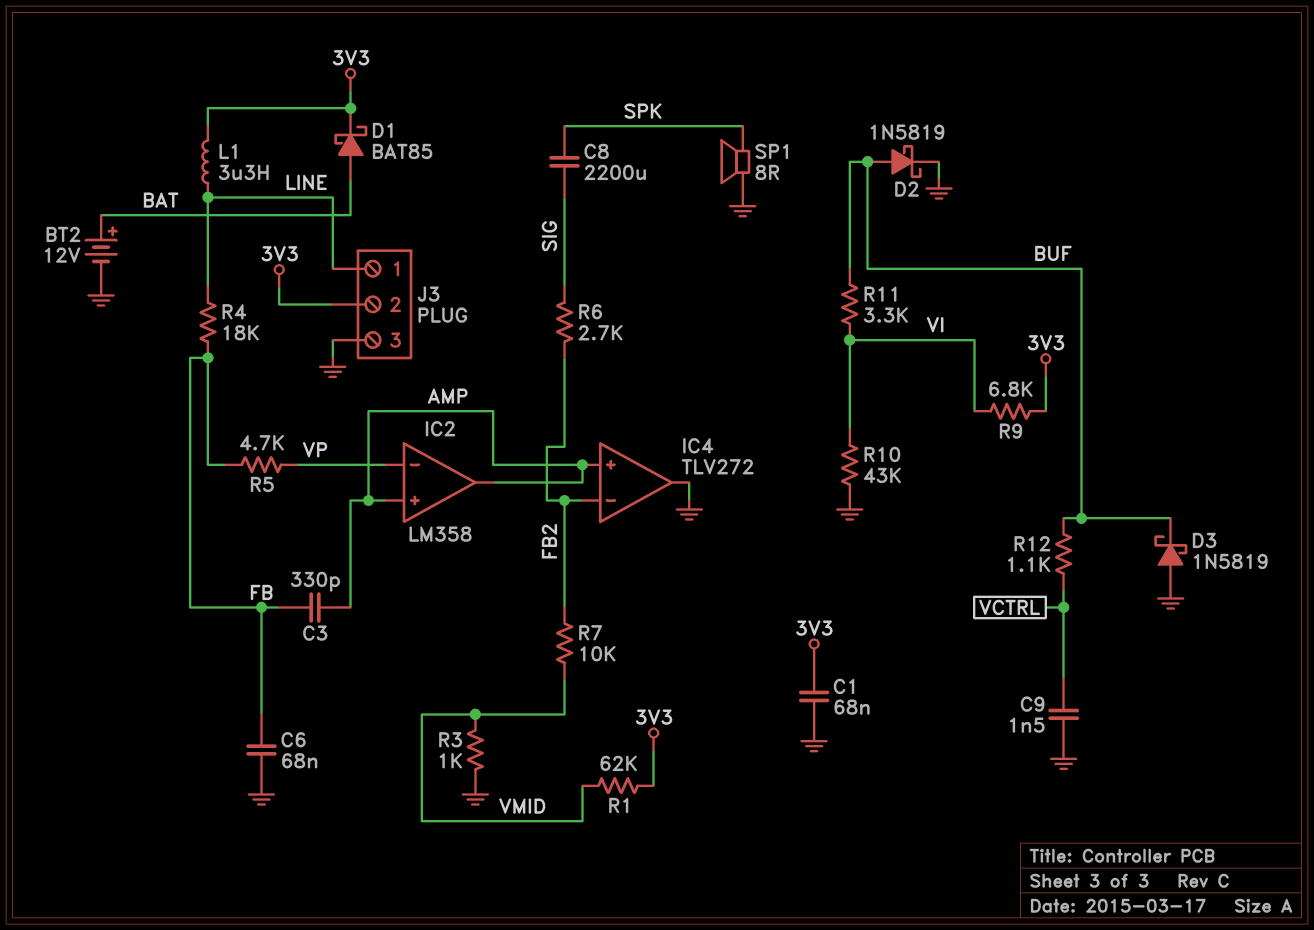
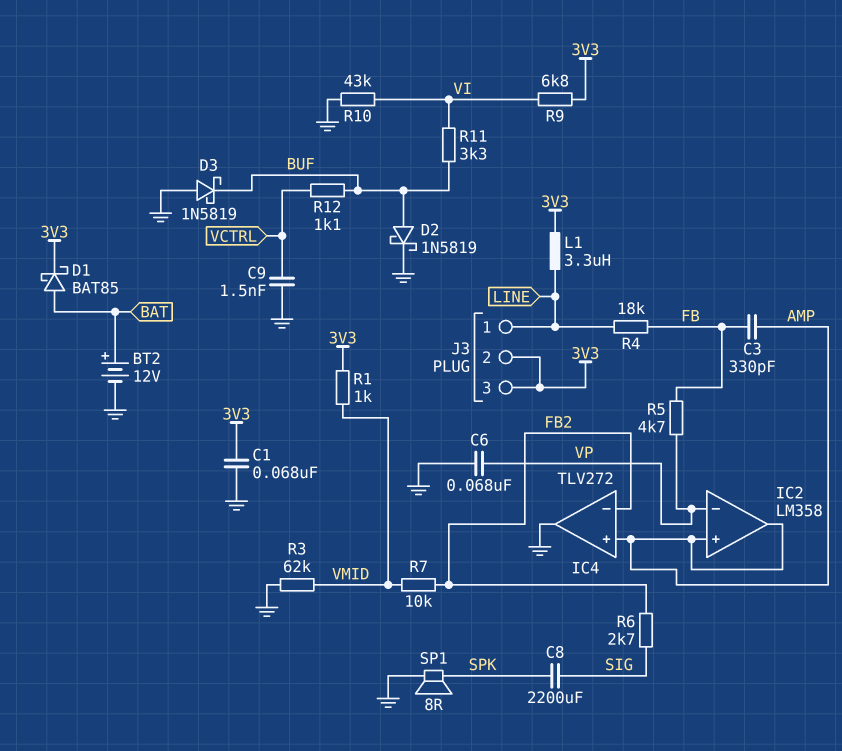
C6: 68nF (FB, GND) -> 68nF (GND, VP)
J3 pin 3: GND -> 3V3
R1: 62k (3V3, VMID) -> 1k (3V3, VMID)
R3: 1k (GND, VMID) -> 62k (GND, VMID)

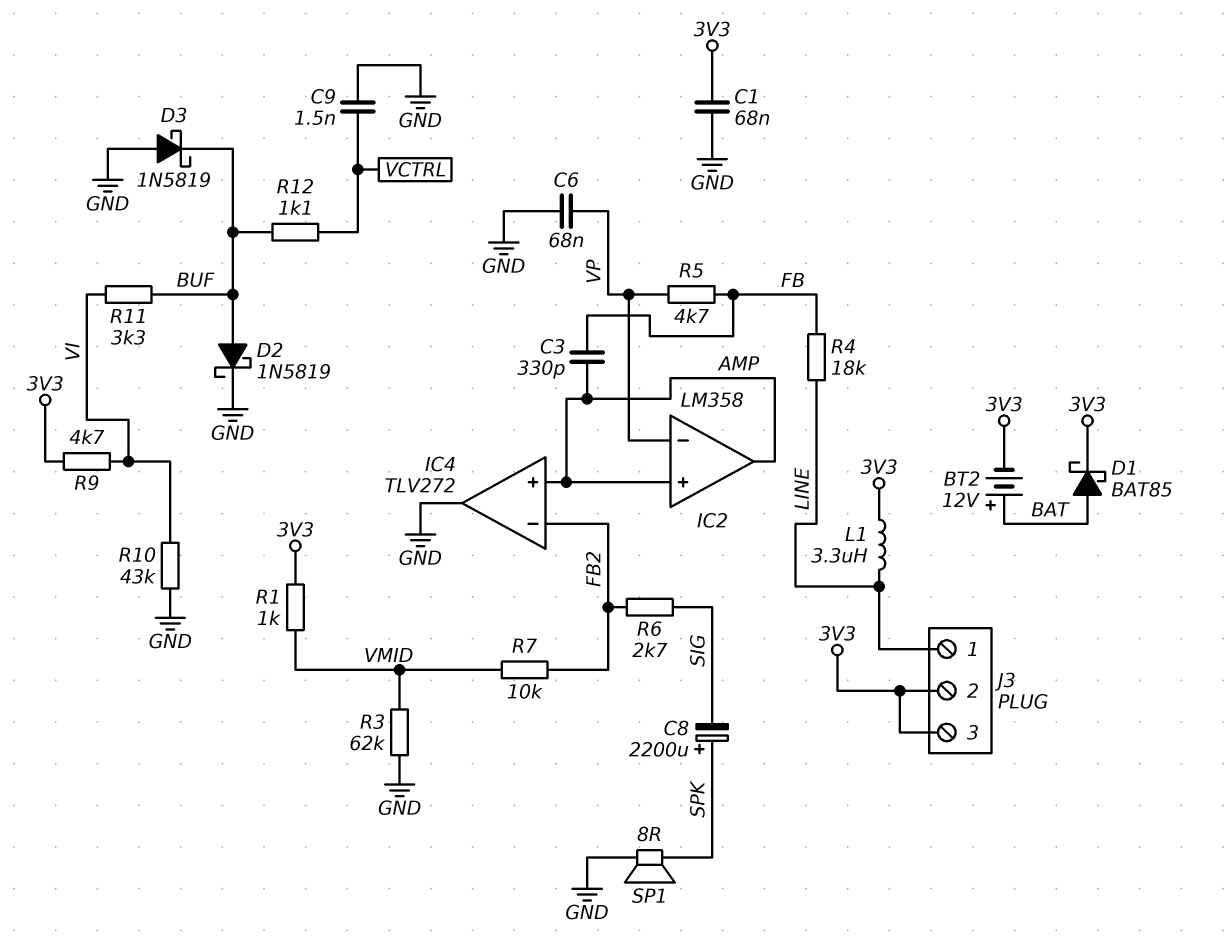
BT2: 12V (plus BAT, minus GND) -> 12V (plus BAT, minus 3V3)
C8: 2200uF (SIG, SPK) -> 2200uF (plus SPK, minus SIG)
R9: 6.8k (3V3, VI) -> 4.7k (3V3, VI)

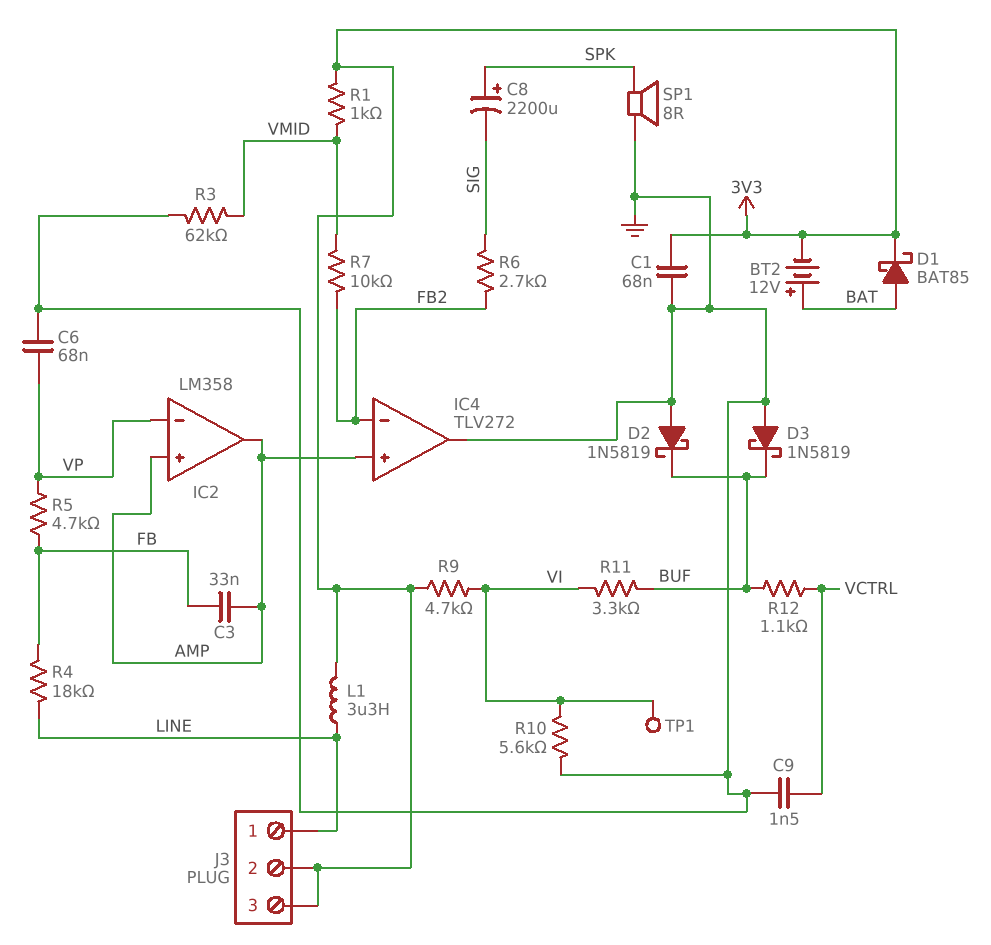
C3: 330pF (AMP, FB) -> 33nF (AMP, FB)
D2: schottky 1N5819 (A BUF, K GND) -> schottky 1N5819 (A GND, K BUF)
R10: 43k (GND, VI) -> 5.6k (GND, VI)
TP1: none -> test point (VI)

